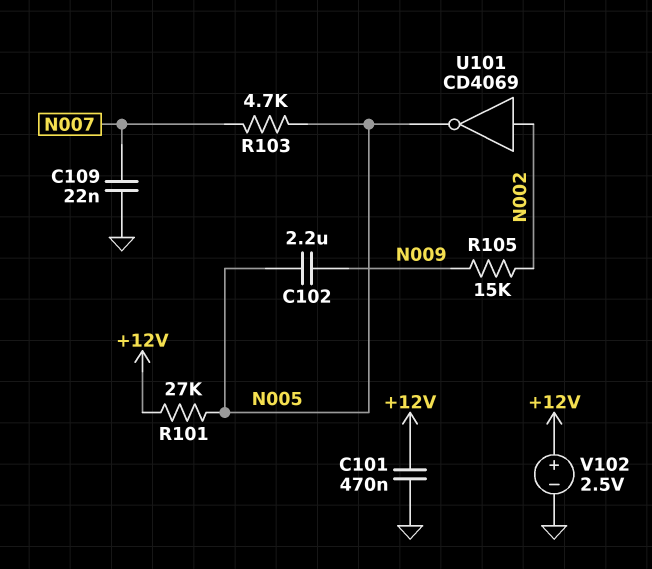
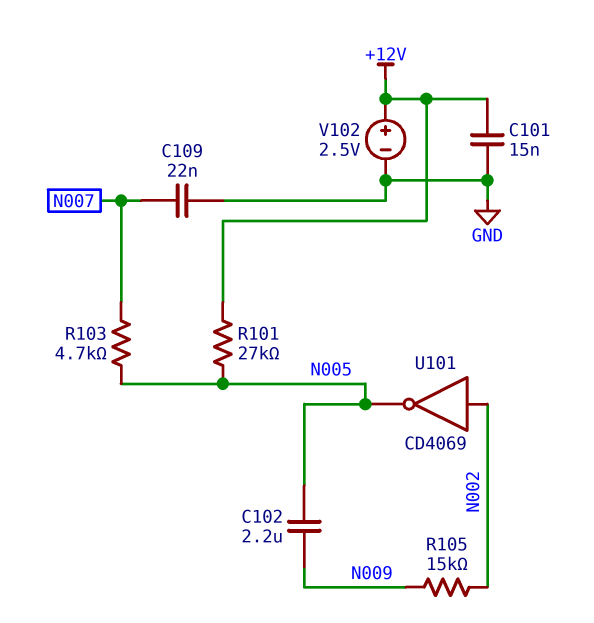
C101: 470nF (+12V, GND) -> 15nF (+12V, GND)

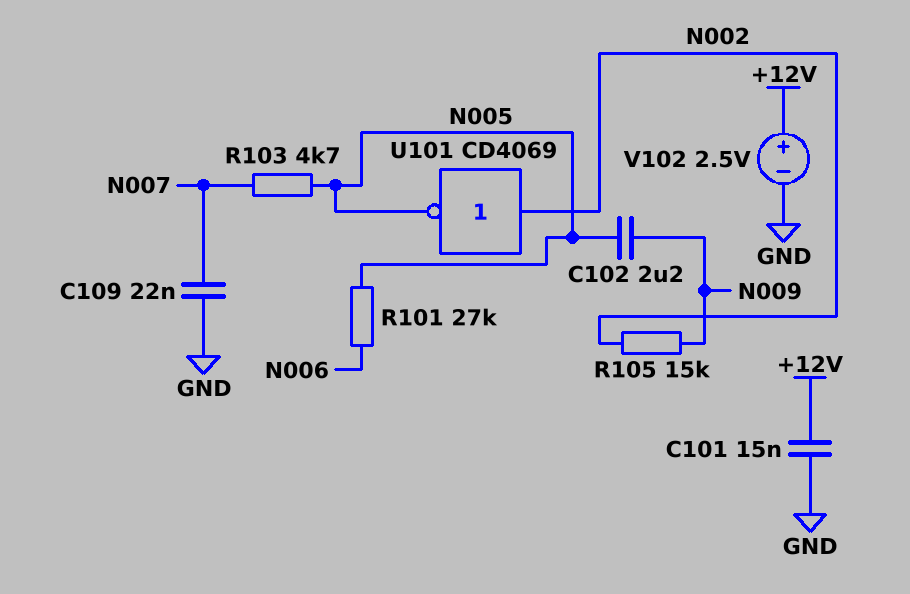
R101: 27k (+12V, N005) -> 27k (N005, N006)

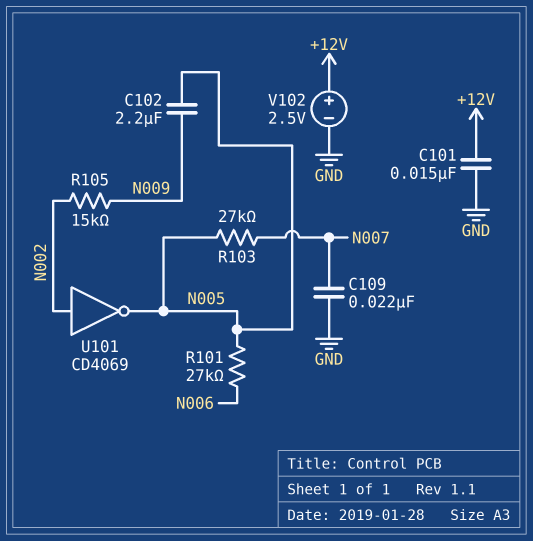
R103: 4.7k (N005, N007) -> 27k (N005, N007)

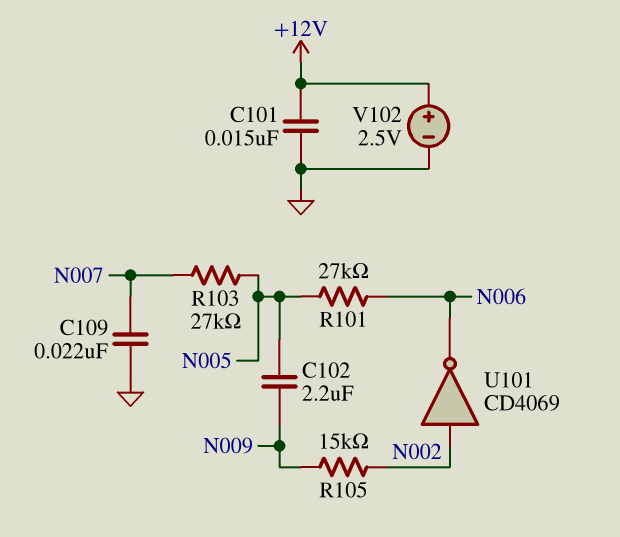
U101: NOT CD4069 (in N002, out N005) -> NOT CD4069 (in N002, out N006)

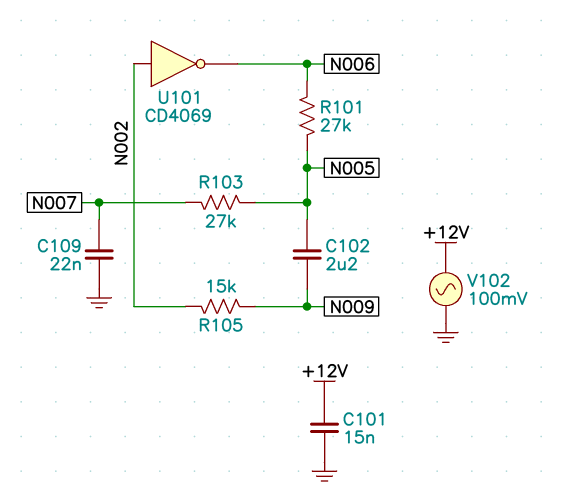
V102: 2.5V (plus +12V, minus GND) -> AC 100mV (+12V, GND)

